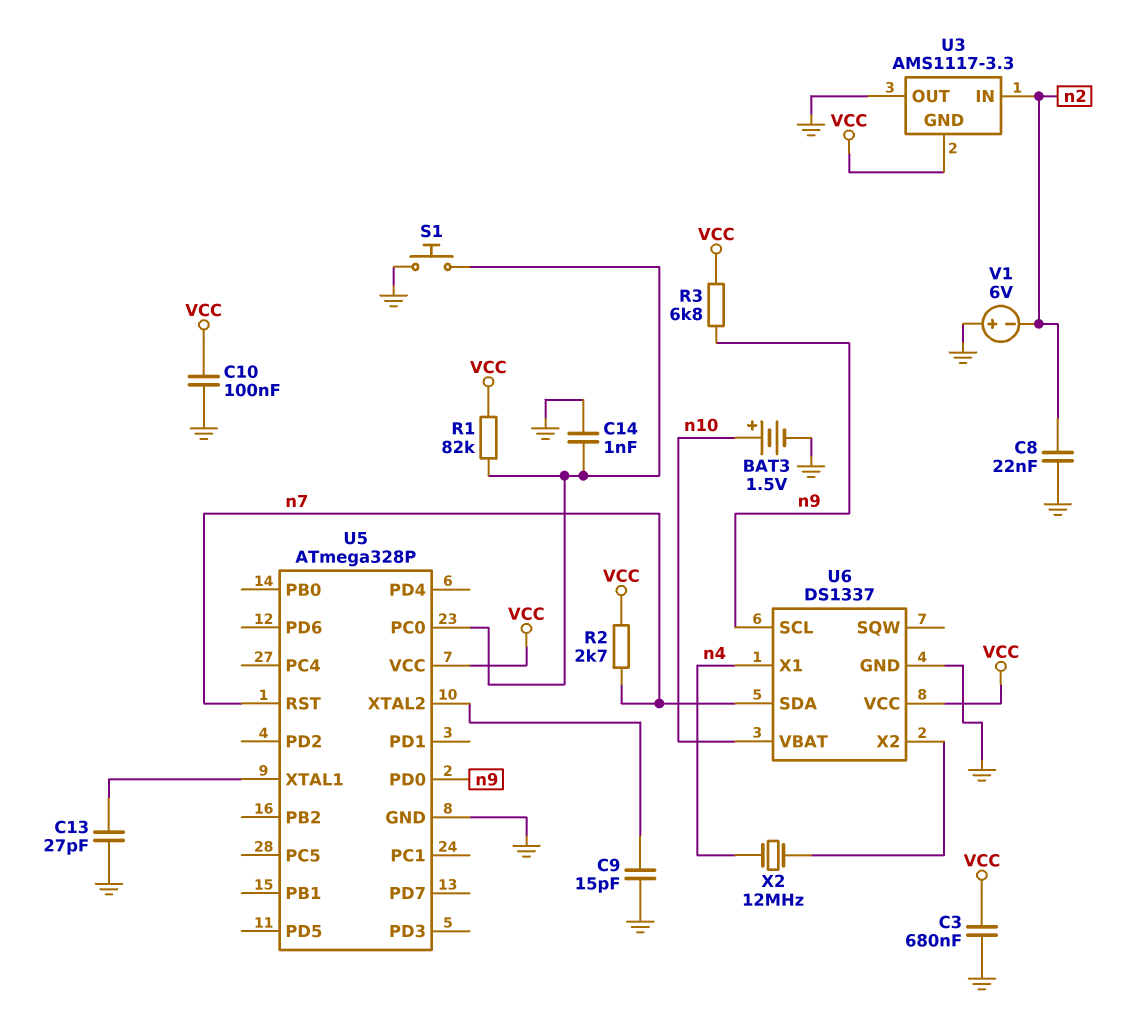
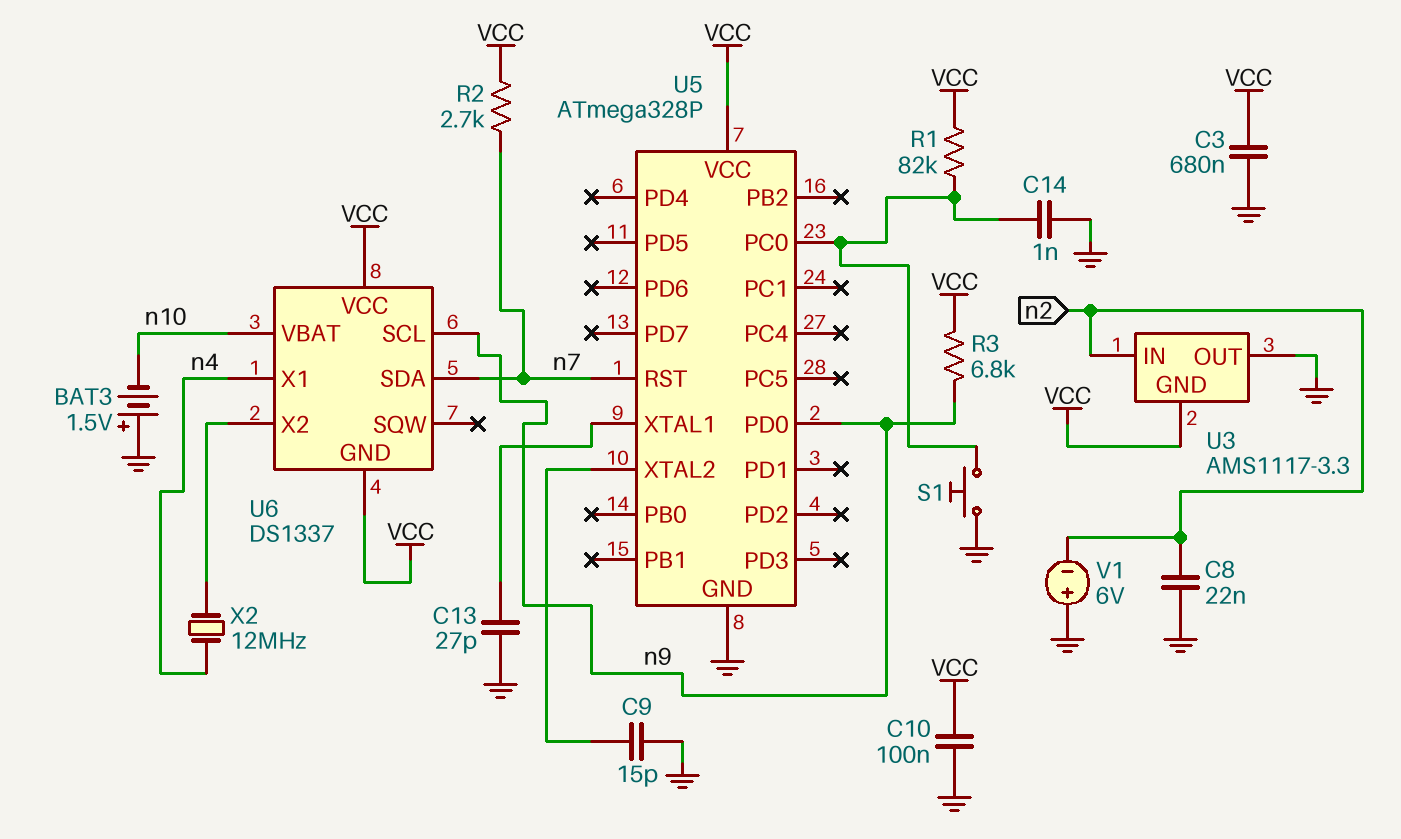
BAT3: 1.5V (plus n10, minus GND) -> 1.5V (plus GND, minus n10)
U6 pin GND: GND -> VCC

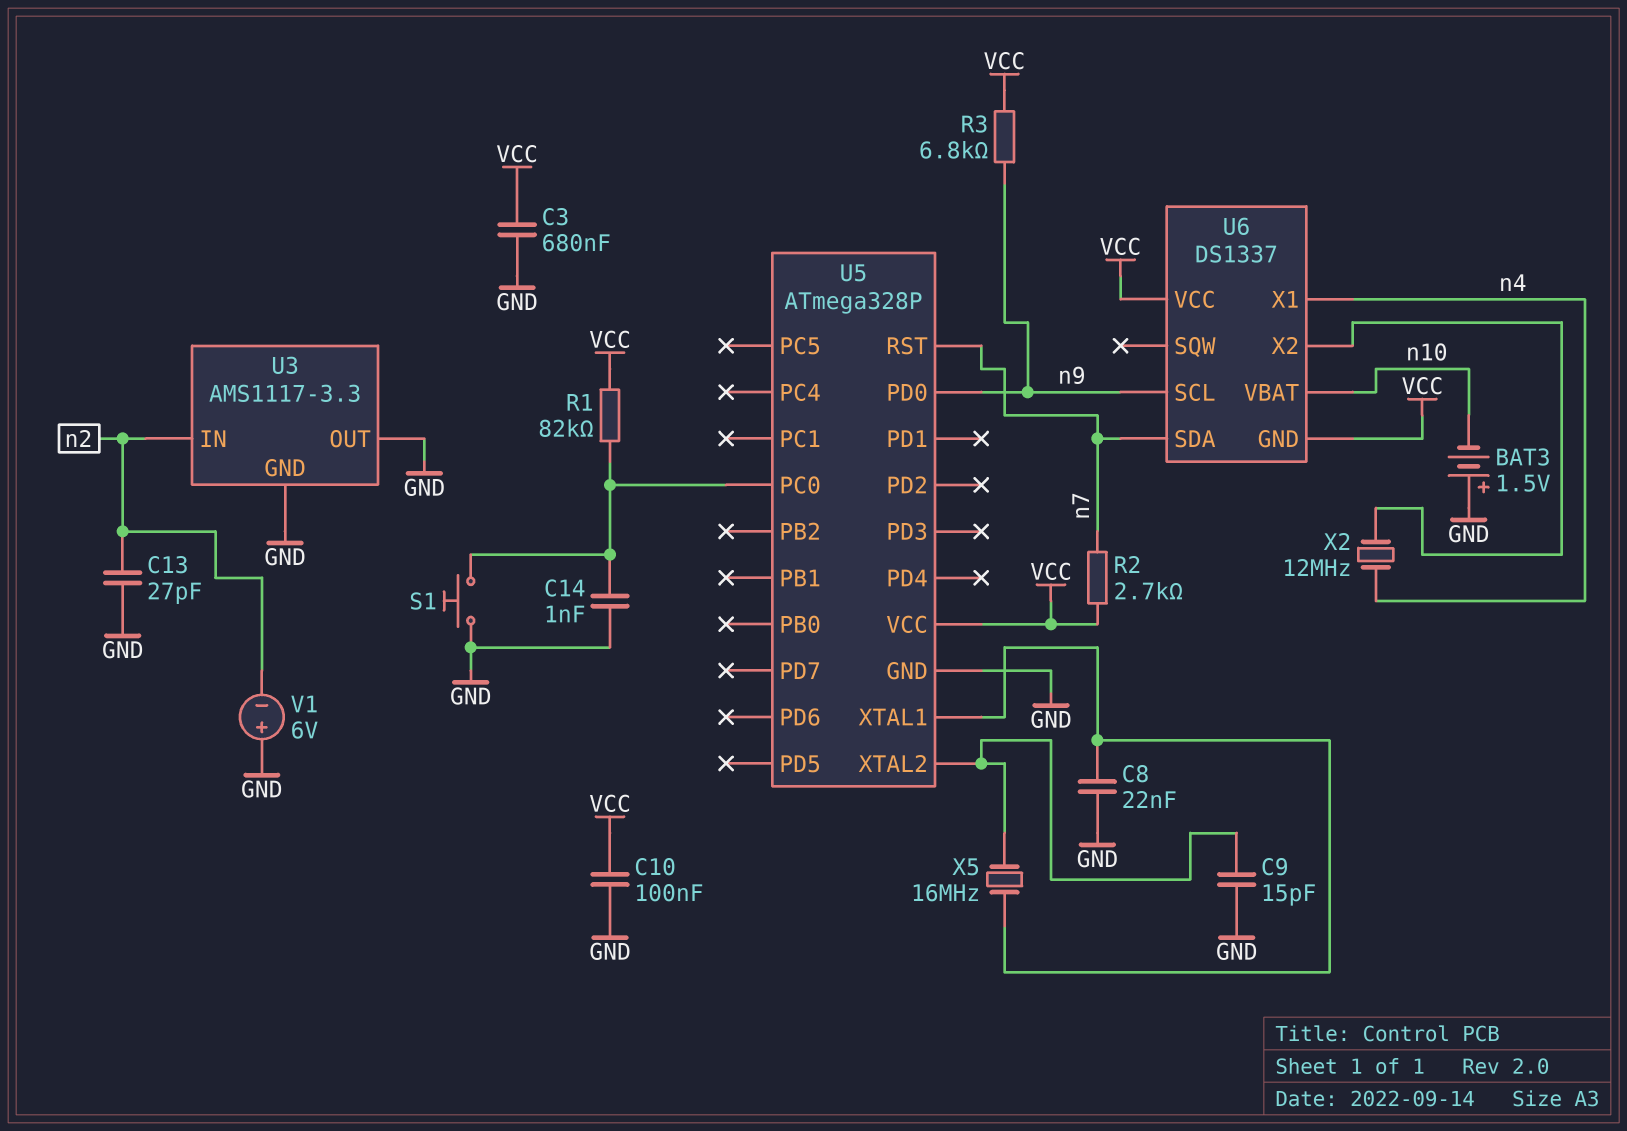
C8: 22nF (GND, n2) -> 22nF (GND, U5/XTAL1)
C13: 27pF (GND, U5/XTAL1) -> 27pF (GND, n2)
U3 pin GND: VCC -> GND
X5: none -> 16MHz (U5/XTAL1, U5/XTAL2)

